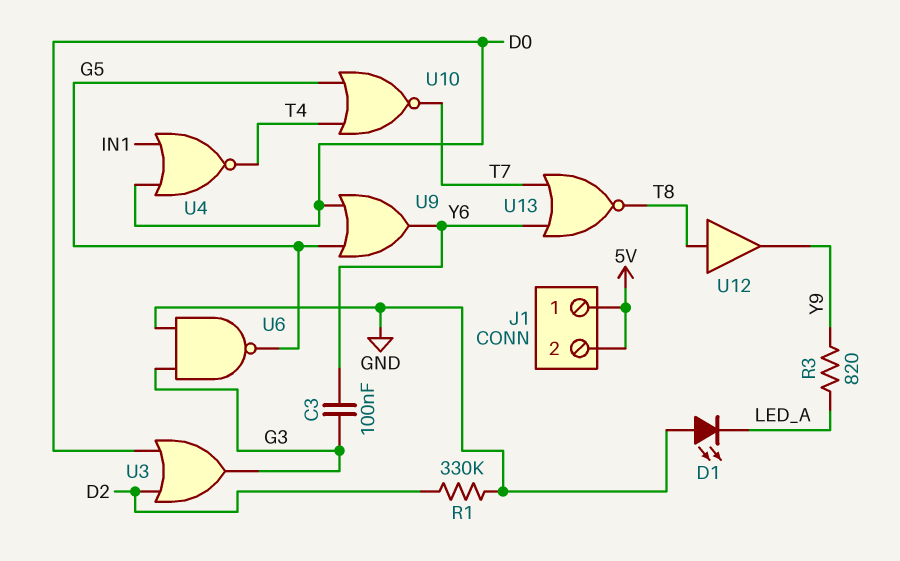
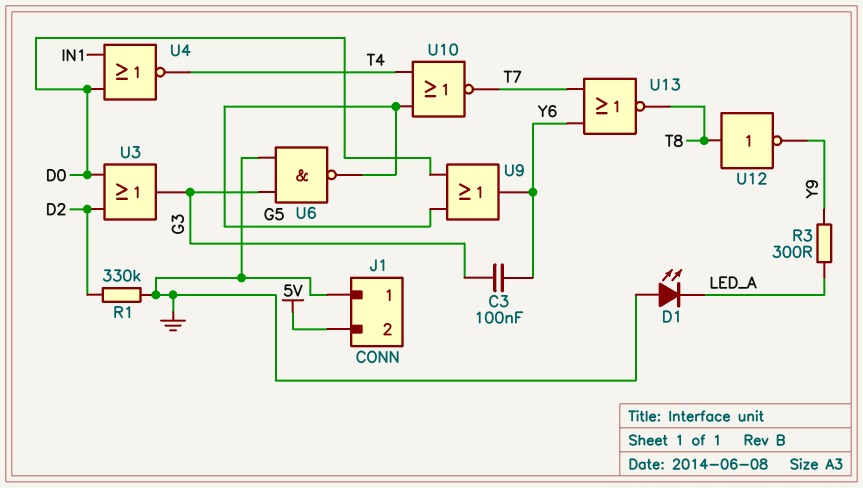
J1 pin 1: 5V -> GND
R3: 820 (LED_A, Y9) -> 300 (LED_A, Y9)
U12: buffer (in T8, out Y9) -> NOT (in T8, out Y9)

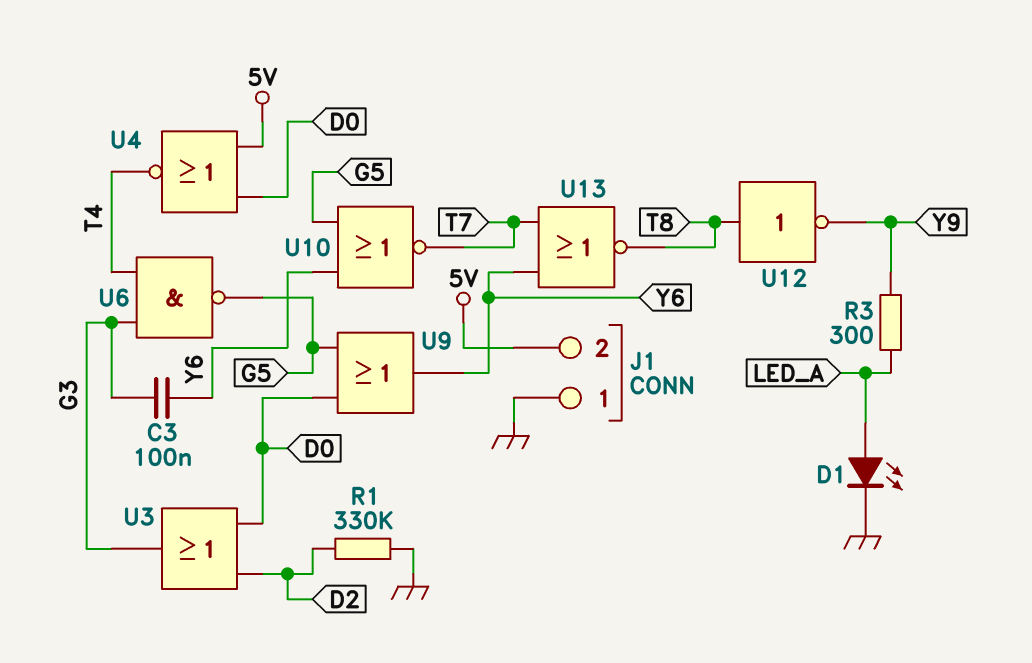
D1: LED (A GND, K LED_A) -> LED (A LED_A, K GND)
U4: NOR (in D0, in IN1, out T4) -> NOR (in 5V, in D0, out T4)
U6: NAND (in G3, in GND, out G5) -> NAND (in G3, in T4, out G5)
U10: NOR (in G5, in T4, out T7) -> NOR (in G5, in Y6, out T7)

